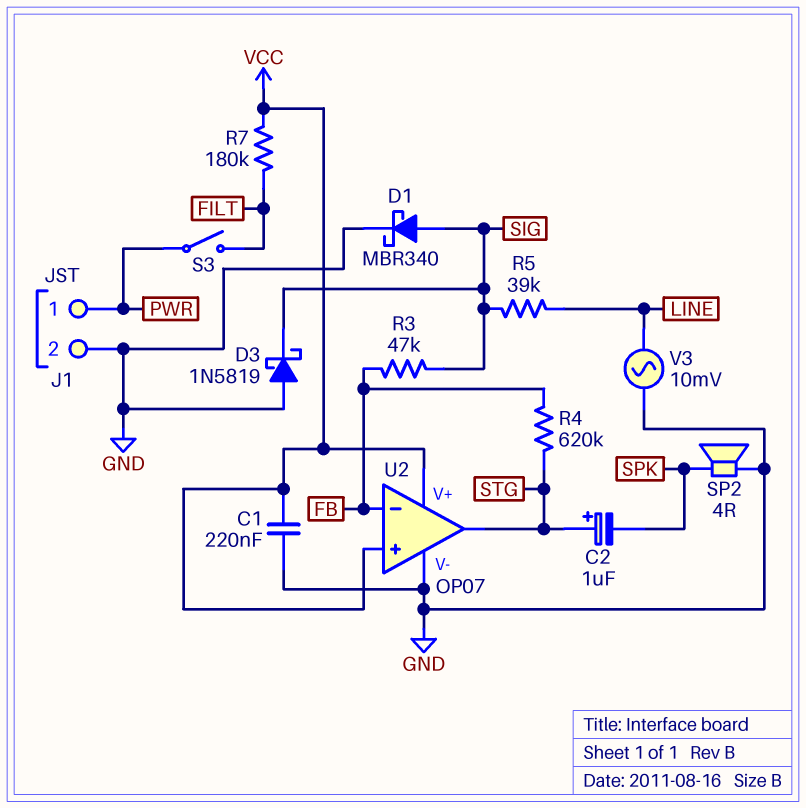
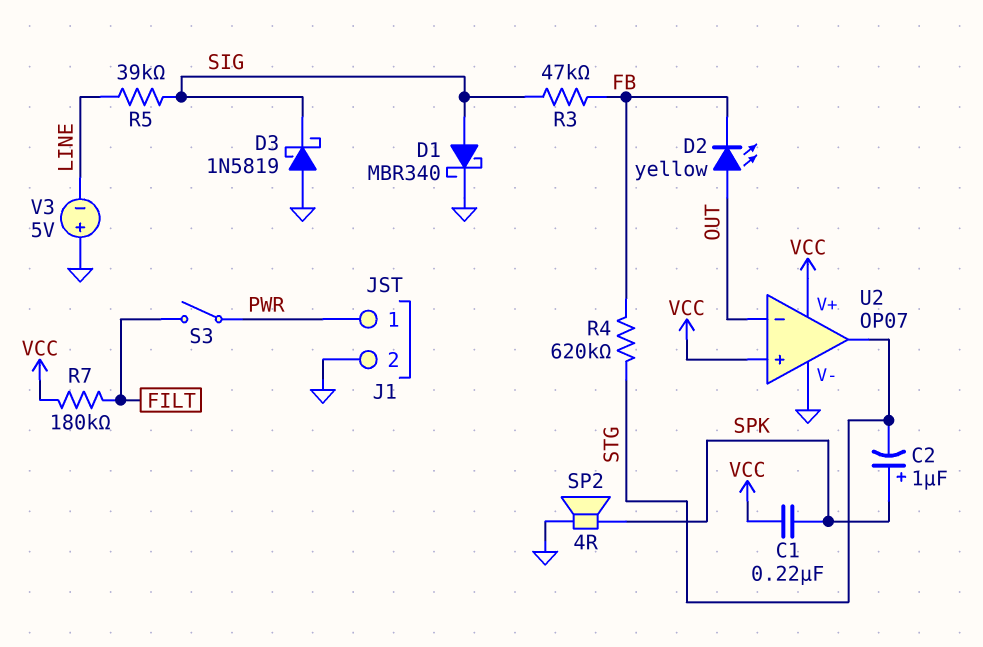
C1: 220nF (GND, VCC) -> 220nF (SPK, VCC)
C2: 1uF (plus STG, minus SPK) -> 1uF (plus SPK, minus STG)
D2: none -> LED yellow (A OUT, K FB)
U2 pin in-: FB -> OUT
V3: AC 10mV (GND, LINE) -> 5V (plus GND, minus LINE)

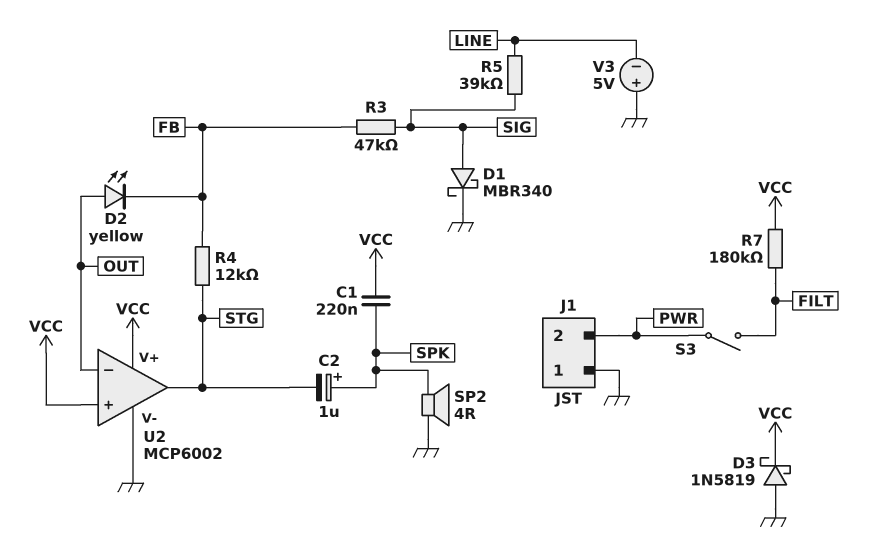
D3: schottky 1N5819 (A GND, K SIG) -> schottky 1N5819 (A GND, K VCC)
J1 pin 1: PWR -> GND
J1 pin 2: GND -> PWR
R4: 620k (FB, STG) -> 12k (FB, STG)
U2: OP07 -> MCP6002

